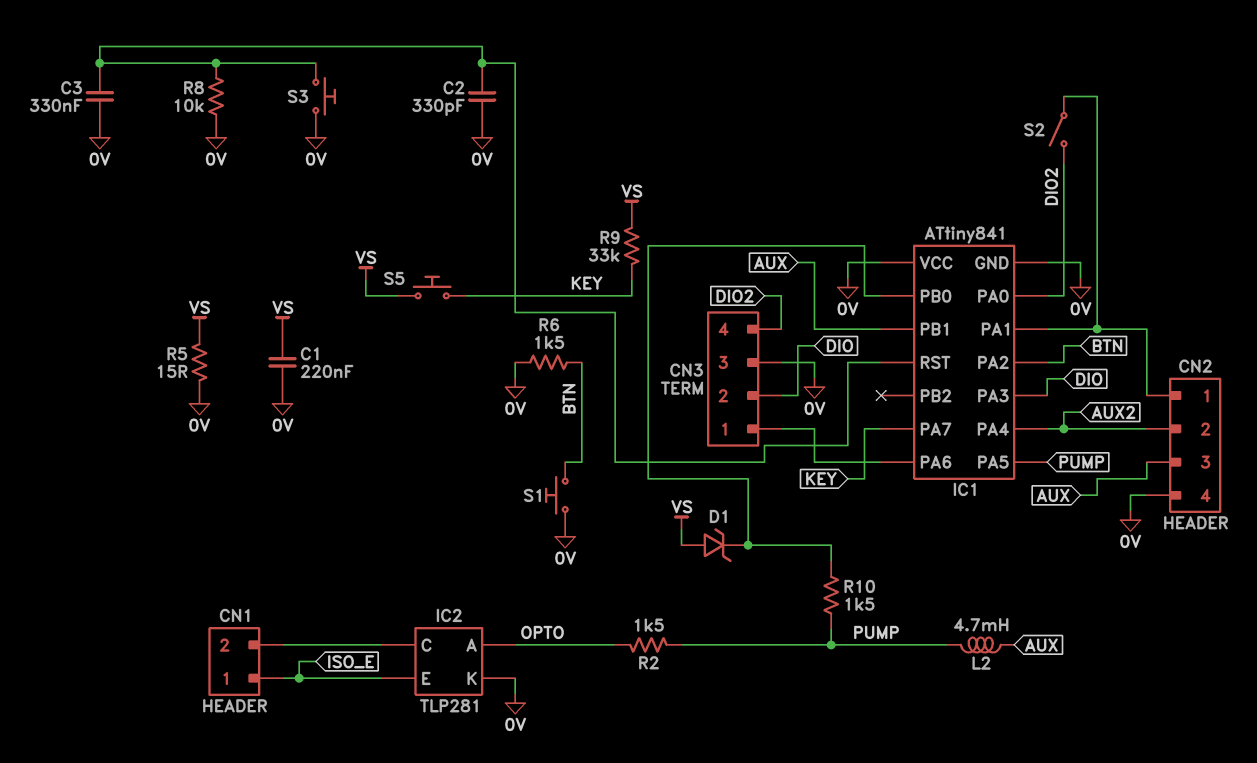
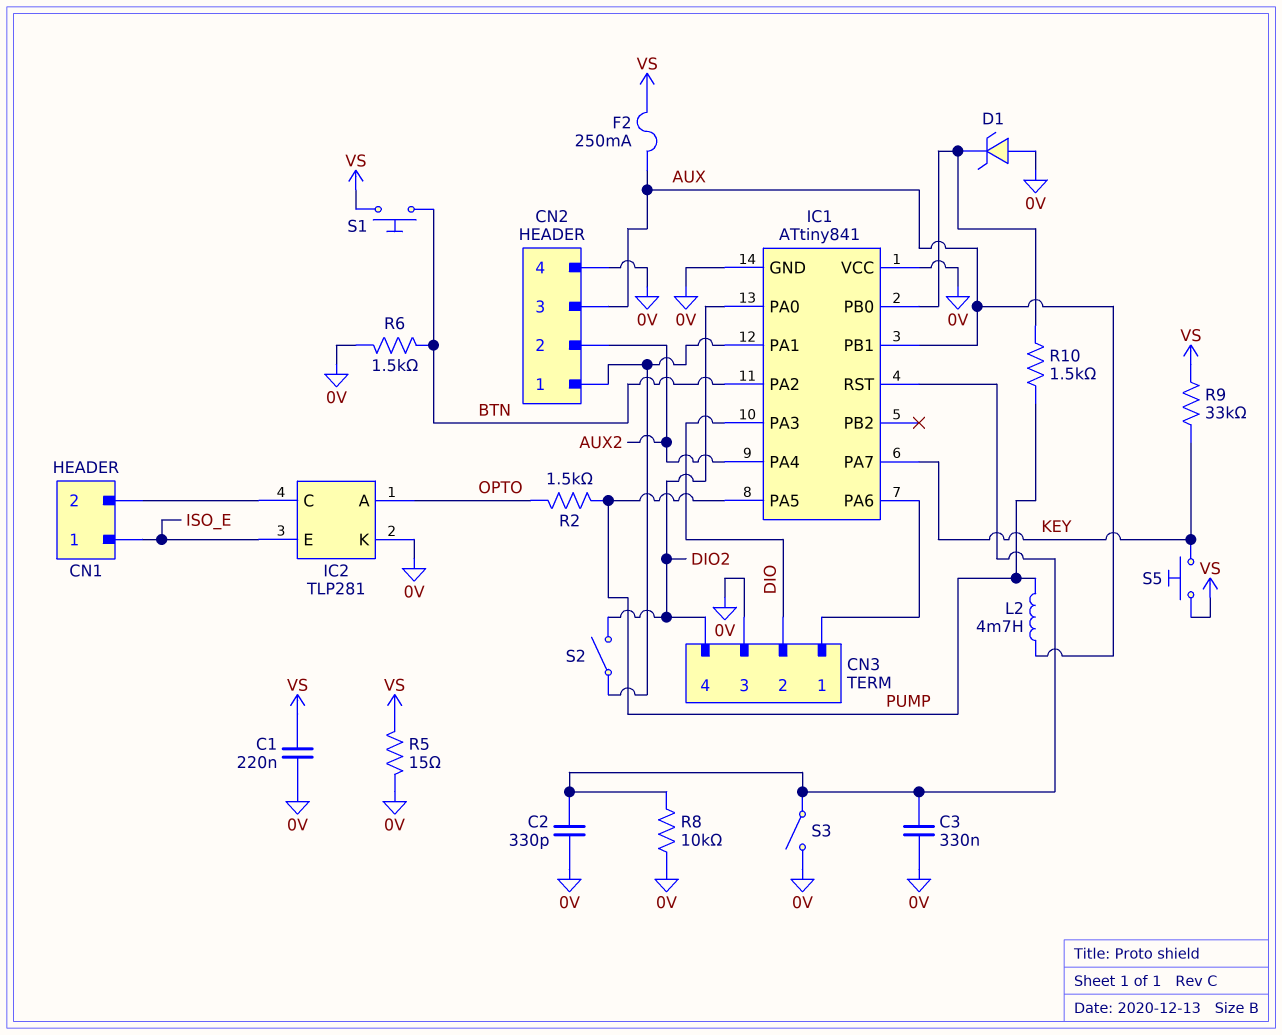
D1: zener (A VS, K IC1/PB0) -> zener (A 0V, K IC1/PB0)
F2: none -> 250mA (AUX, VS)
S1: button (0V, BTN) -> button (BTN, VS)
S3: button (0V, IC1/RST) -> switch (0V, IC1/RST)

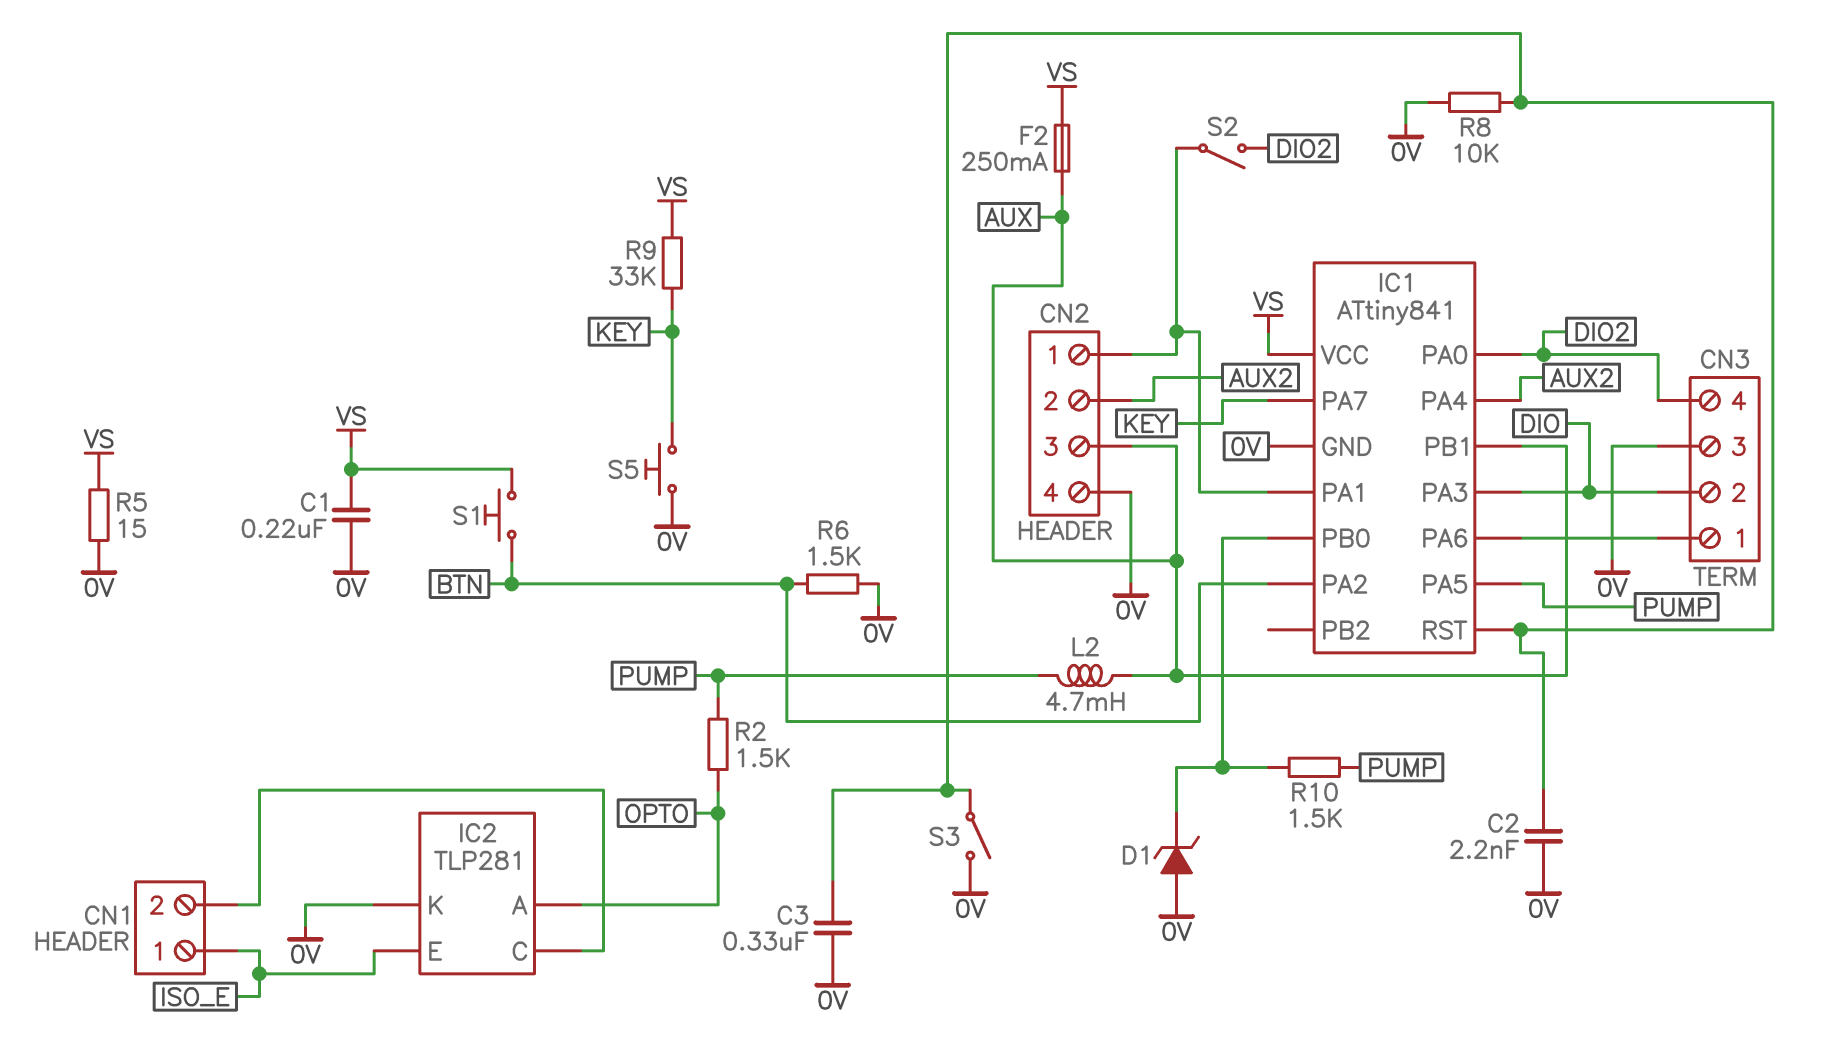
C2: 330pF (0V, IC1/RST) -> 2.2nF (0V, IC1/RST)
IC1 pin VCC: 0V -> VS
S5: button (KEY, VS) -> button (0V, KEY)

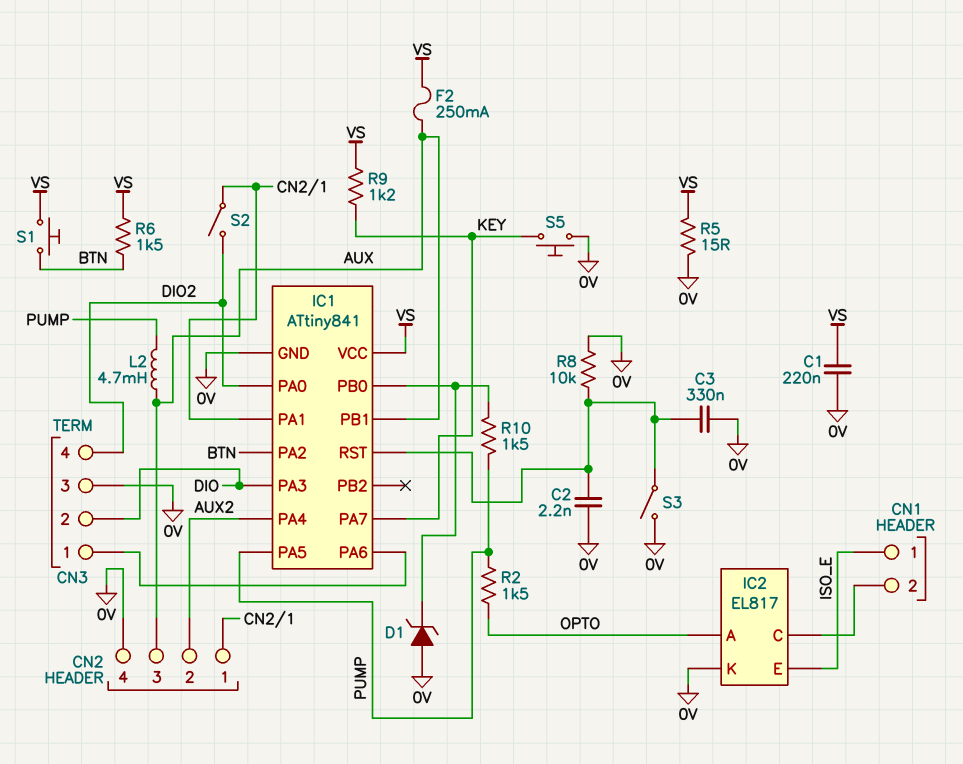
IC2: TLP281 -> EL817
R6: 1.5k (0V, BTN) -> 1.5k (BTN, VS)
R9: 33k (KEY, VS) -> 1.2k (KEY, VS)

